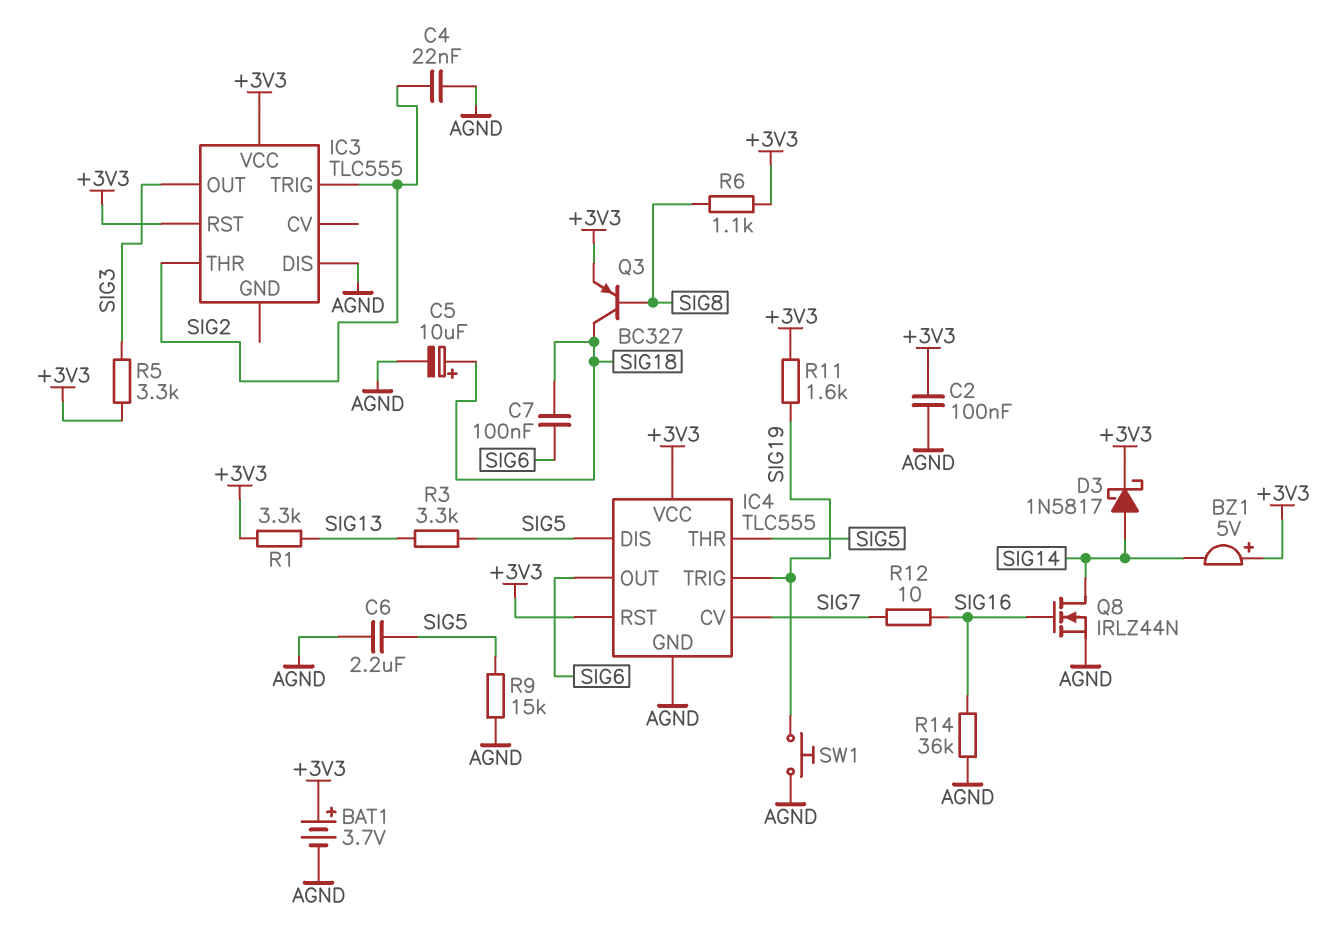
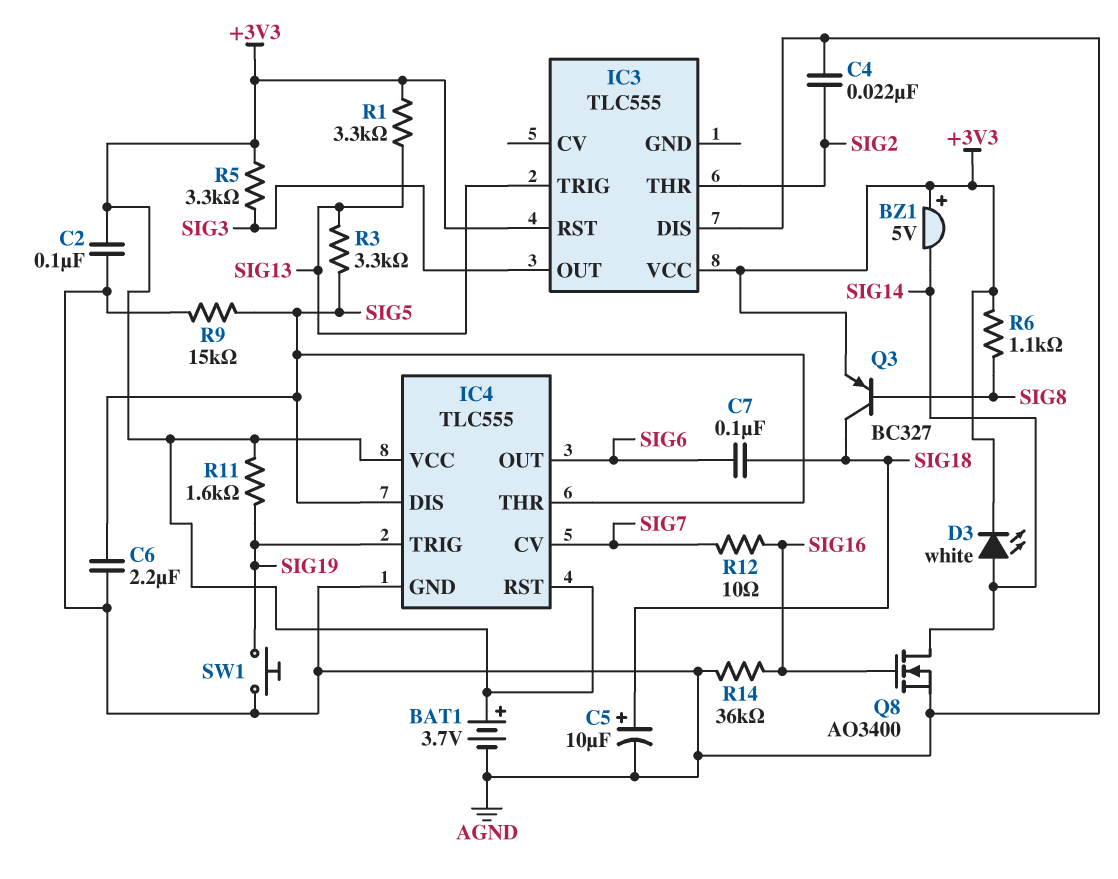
D3: schottky 1N5817 (A SIG14, K +3V3) -> LED white (A SIG14, K +3V3)
IC3 pin TRIG: SIG2 -> SIG13
Q8: NMOS IRLZ44N (G SIG16, D SIG14, S AGND) -> NMOS AO3400 (G SIG16, D SIG14, S AGND)

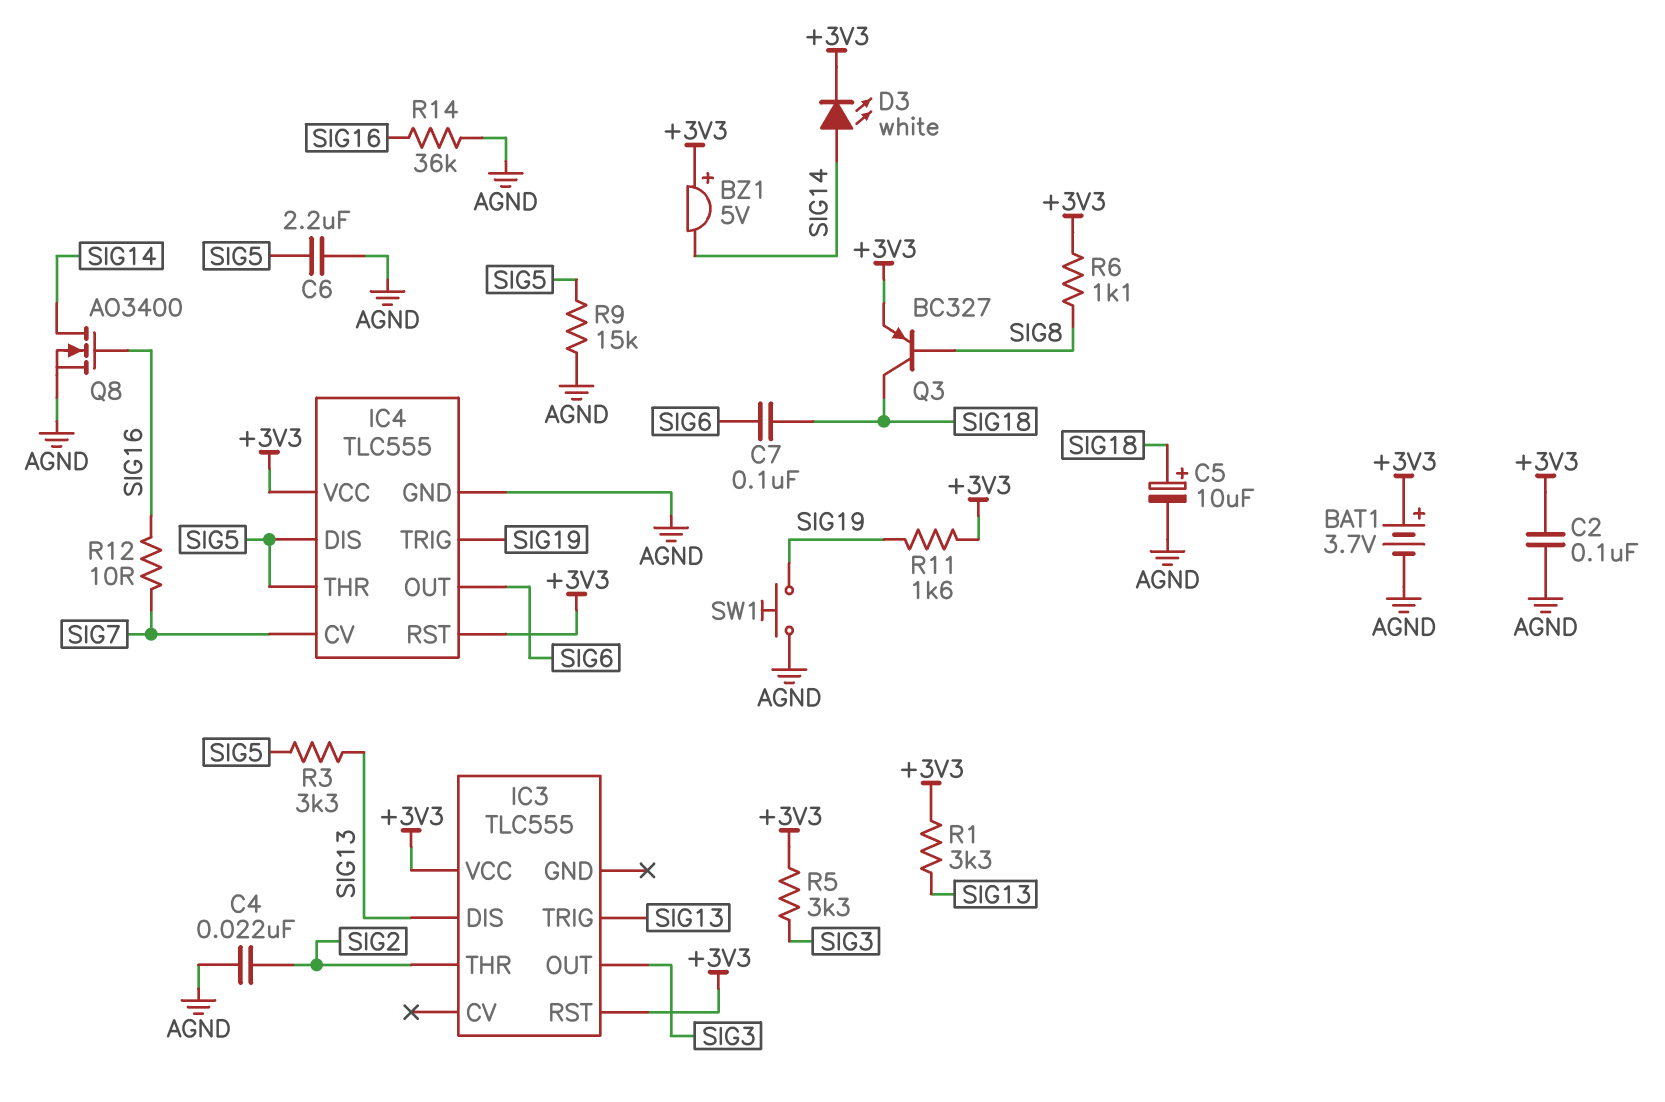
IC3 pin DIS: AGND -> SIG13

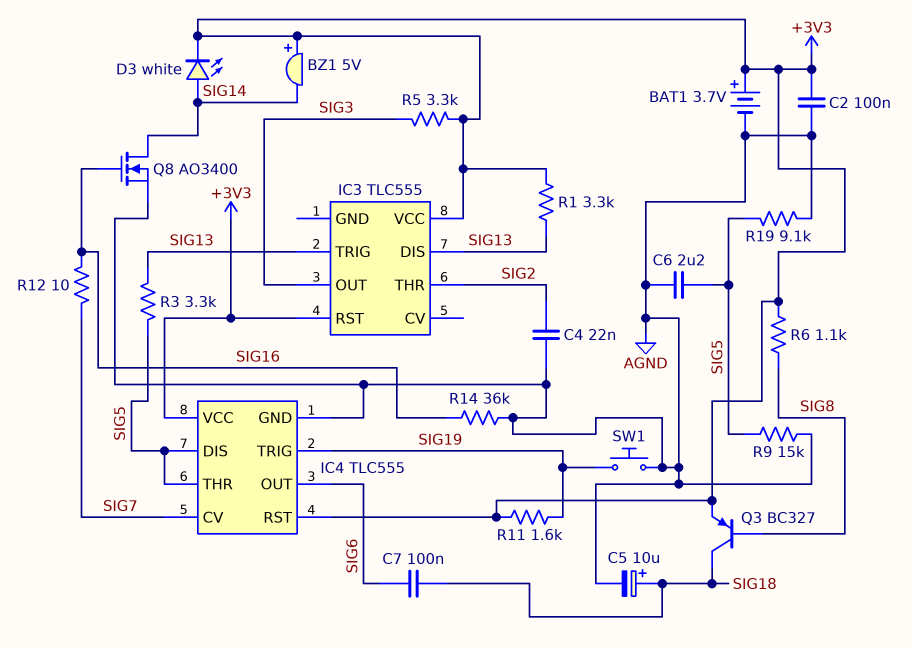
R19: none -> 9.1k (AGND, SIG5)

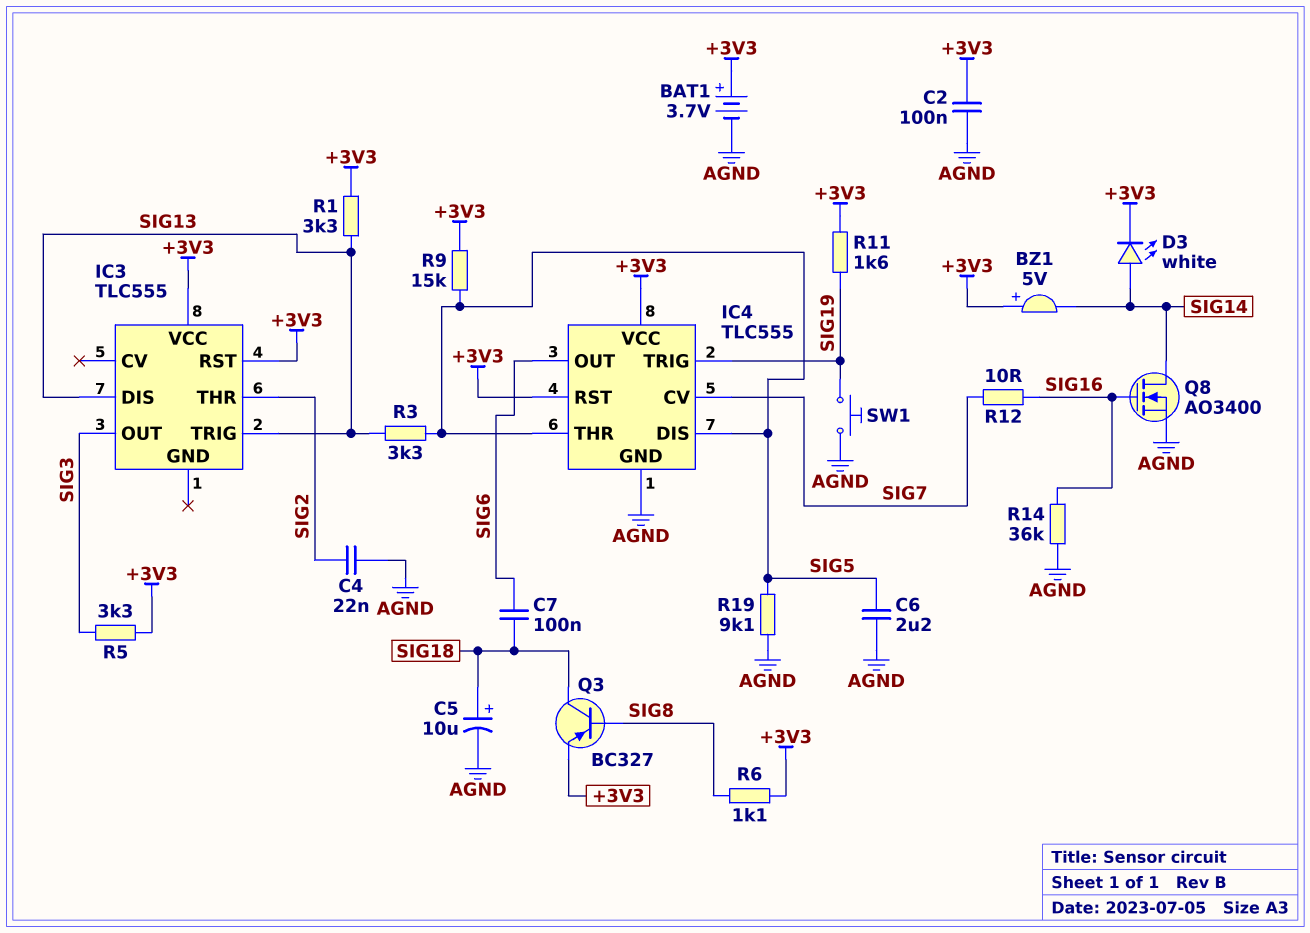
R9: 15k (AGND, SIG5) -> 15k (+3V3, SIG5)

